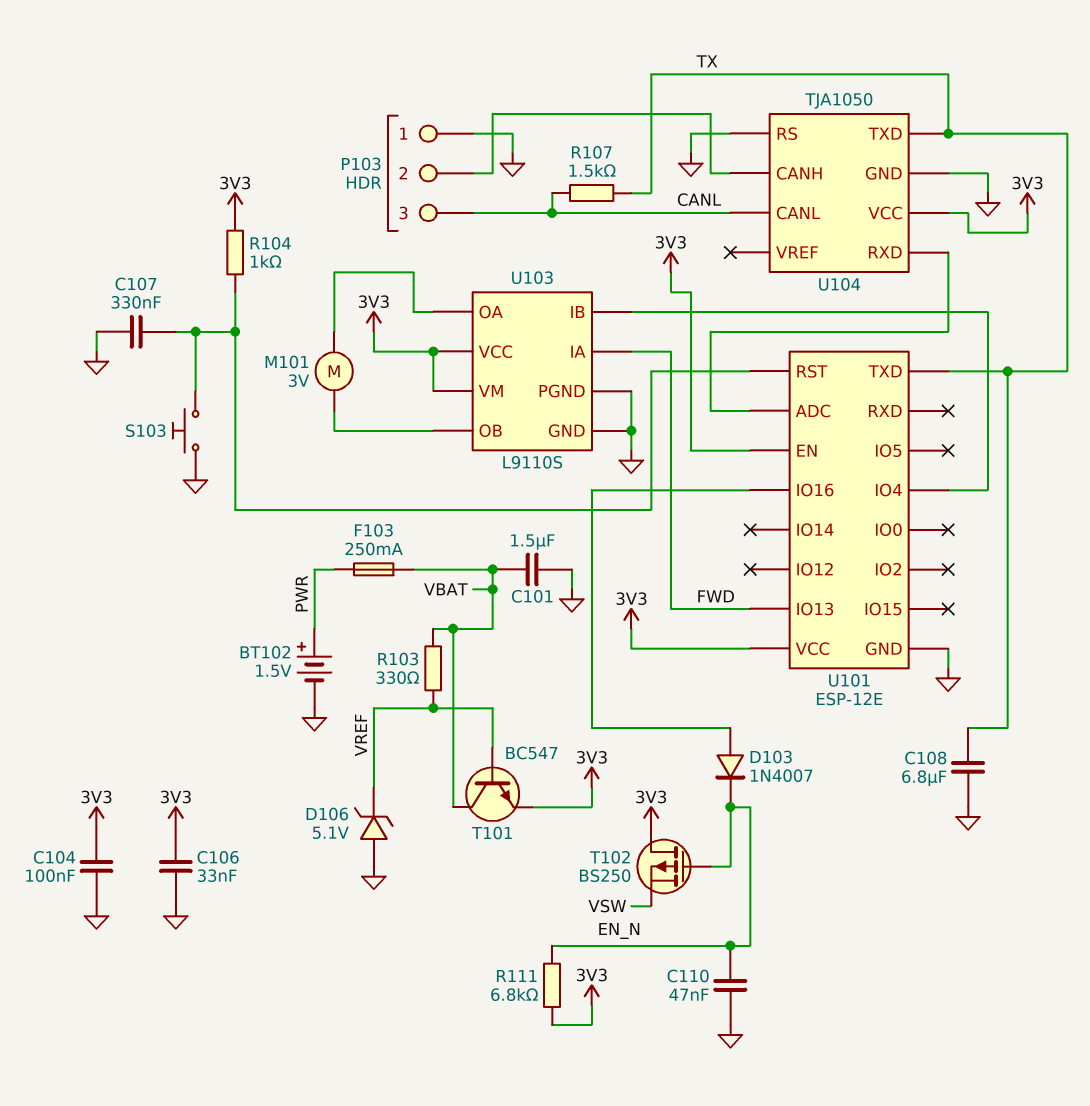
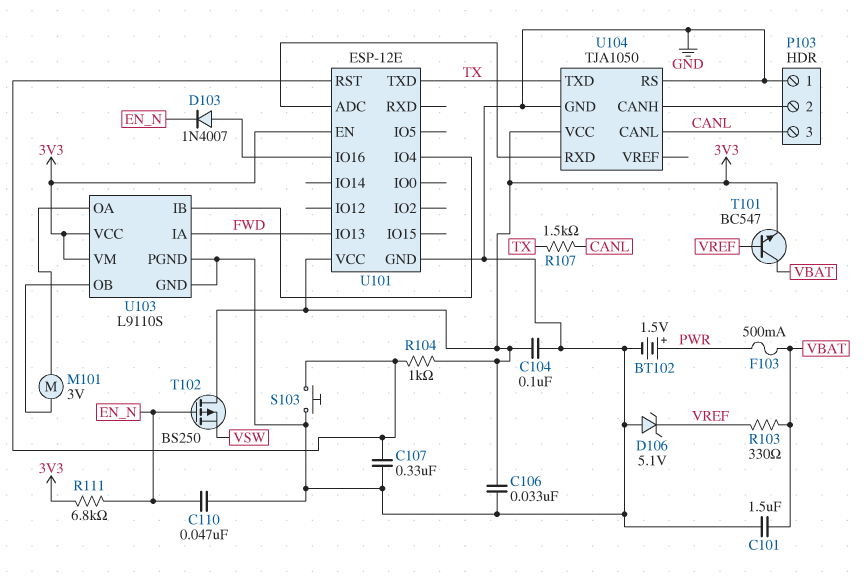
C108: 6.8uF (GND, TX) -> none
F103: 250mA (PWR, VBAT) -> 500mA (PWR, VBAT)

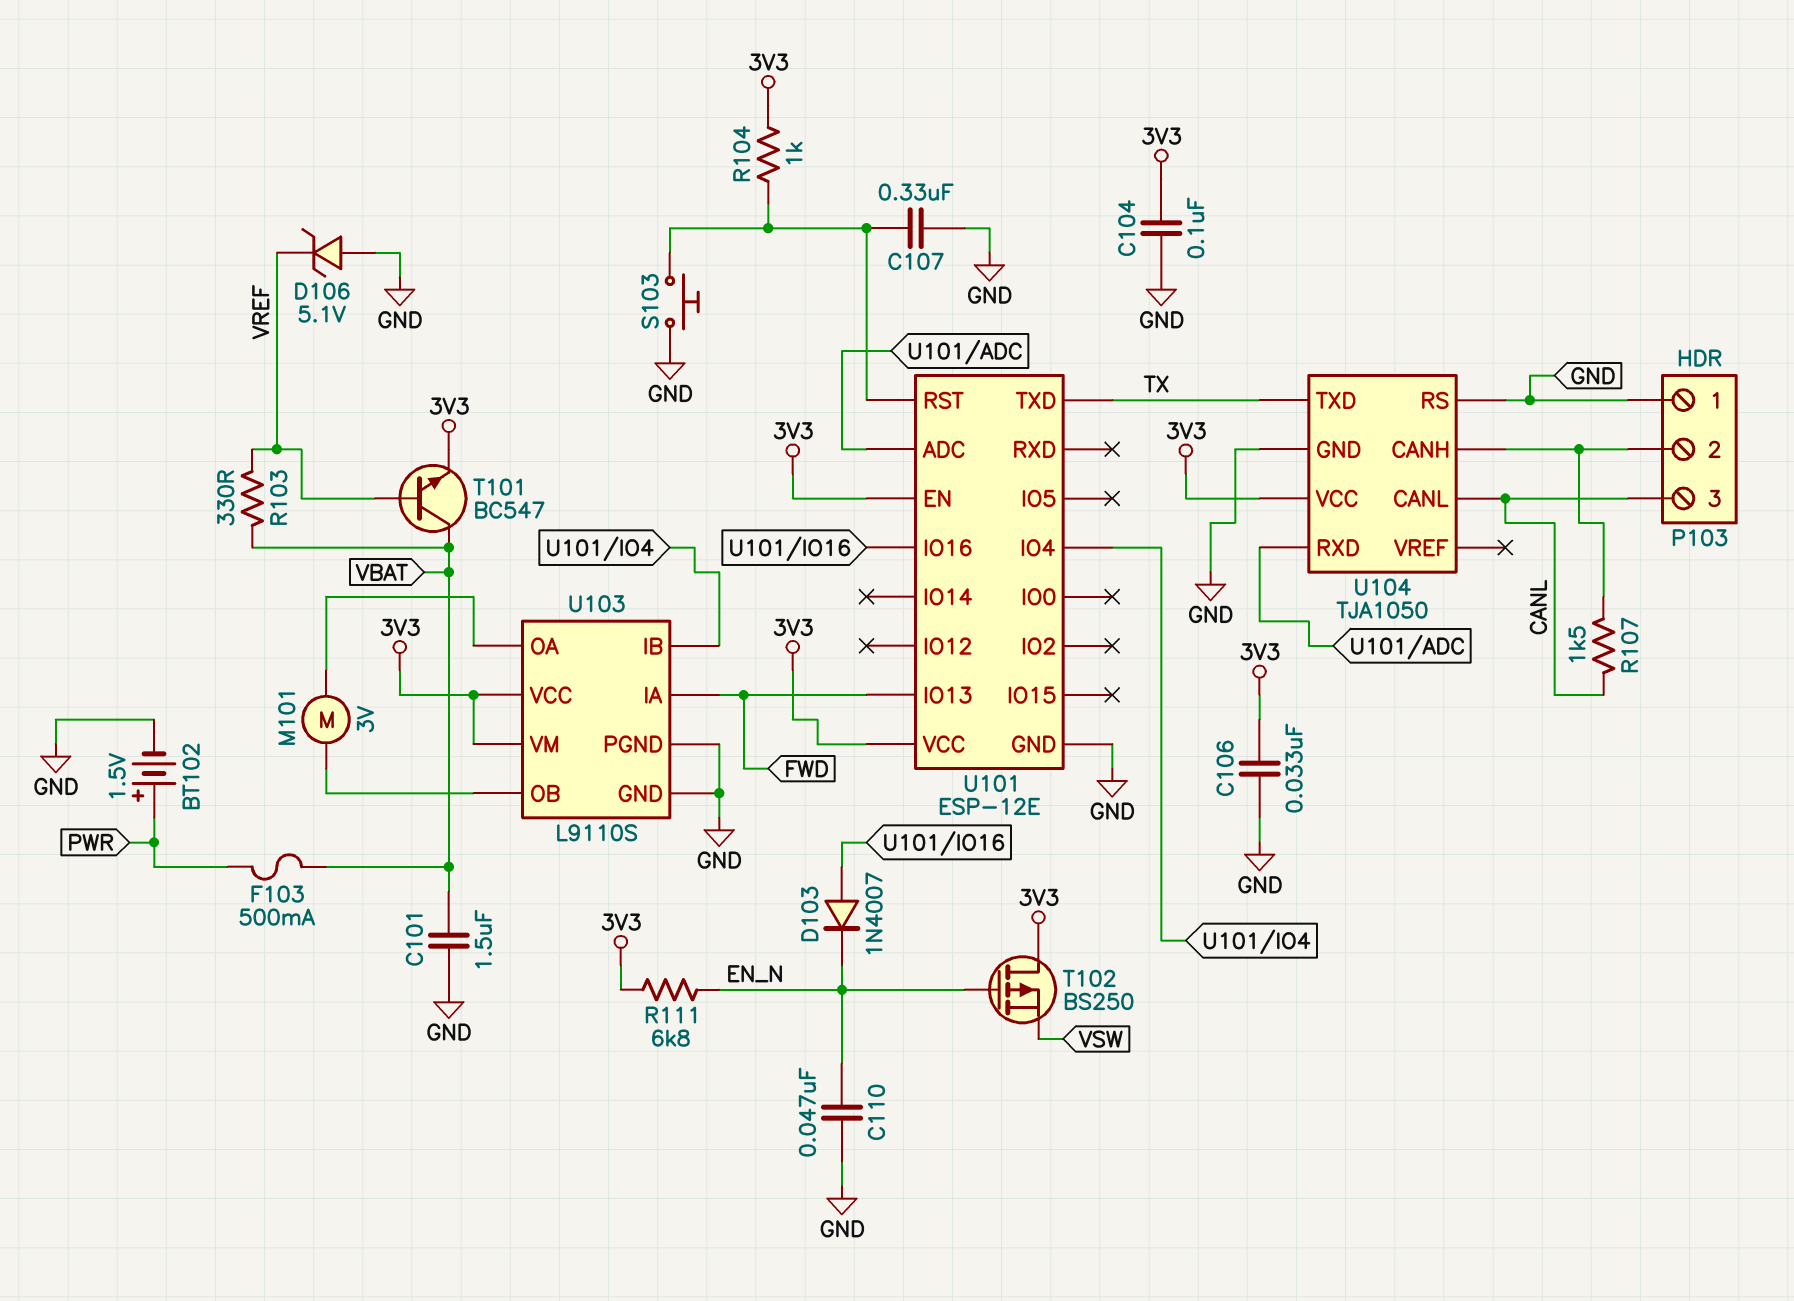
R107: 1.5k (CANL, TX) -> 1.5k (CANL, P103/2)

